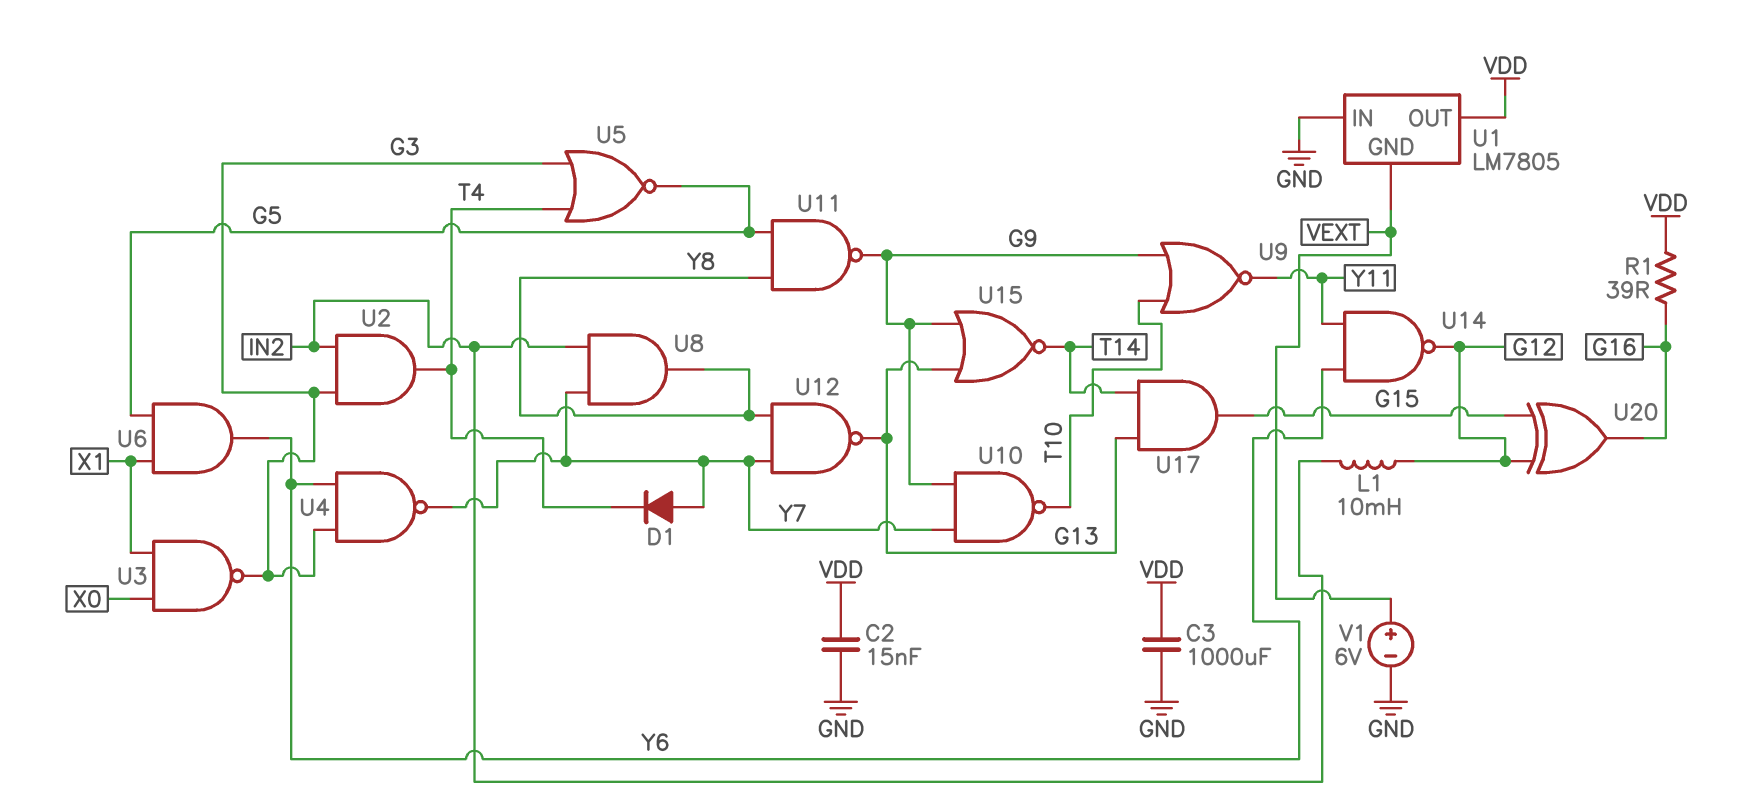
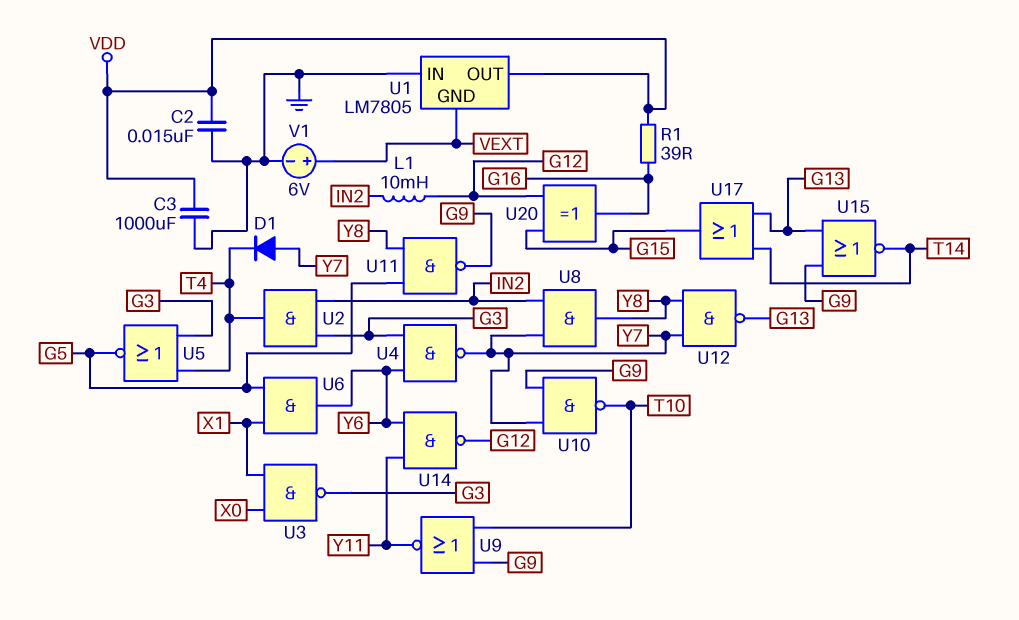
U17: AND (in G13, in T14, out G15) -> OR (in G13, in T14, out G15)

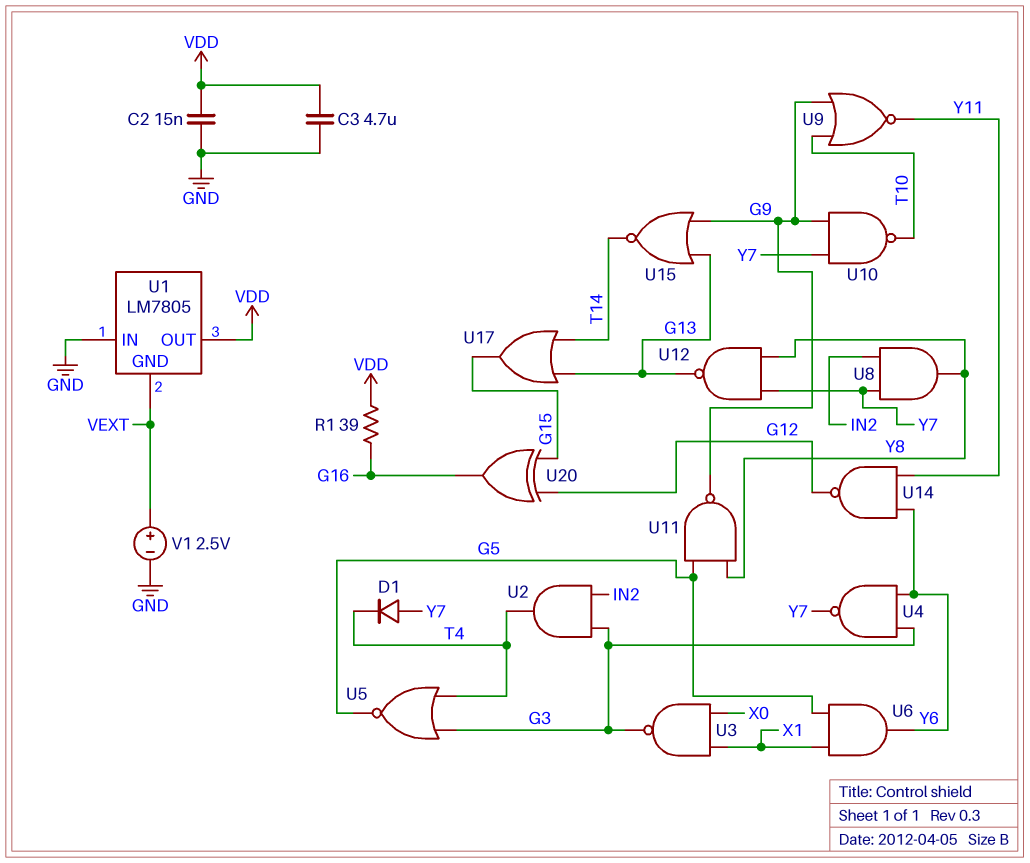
C3: 1000uF (GND, VDD) -> 4.7uF (GND, VDD)
L1: 10mH (G12, IN2) -> none
V1: 6V (plus VEXT, minus GND) -> 2.5V (plus VEXT, minus GND)

